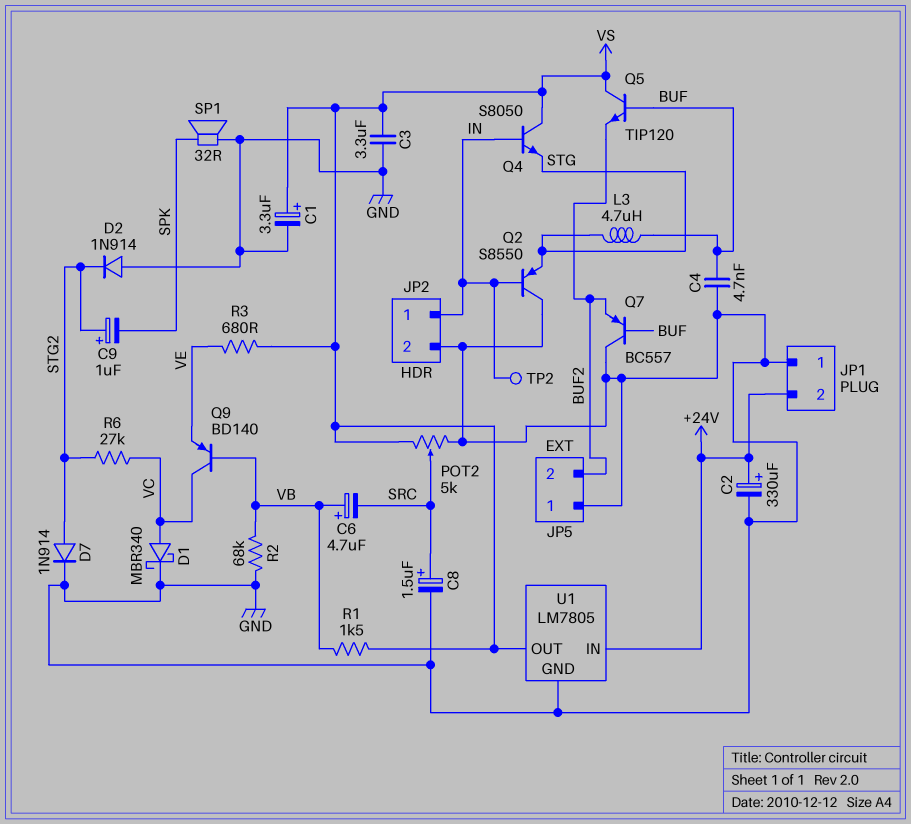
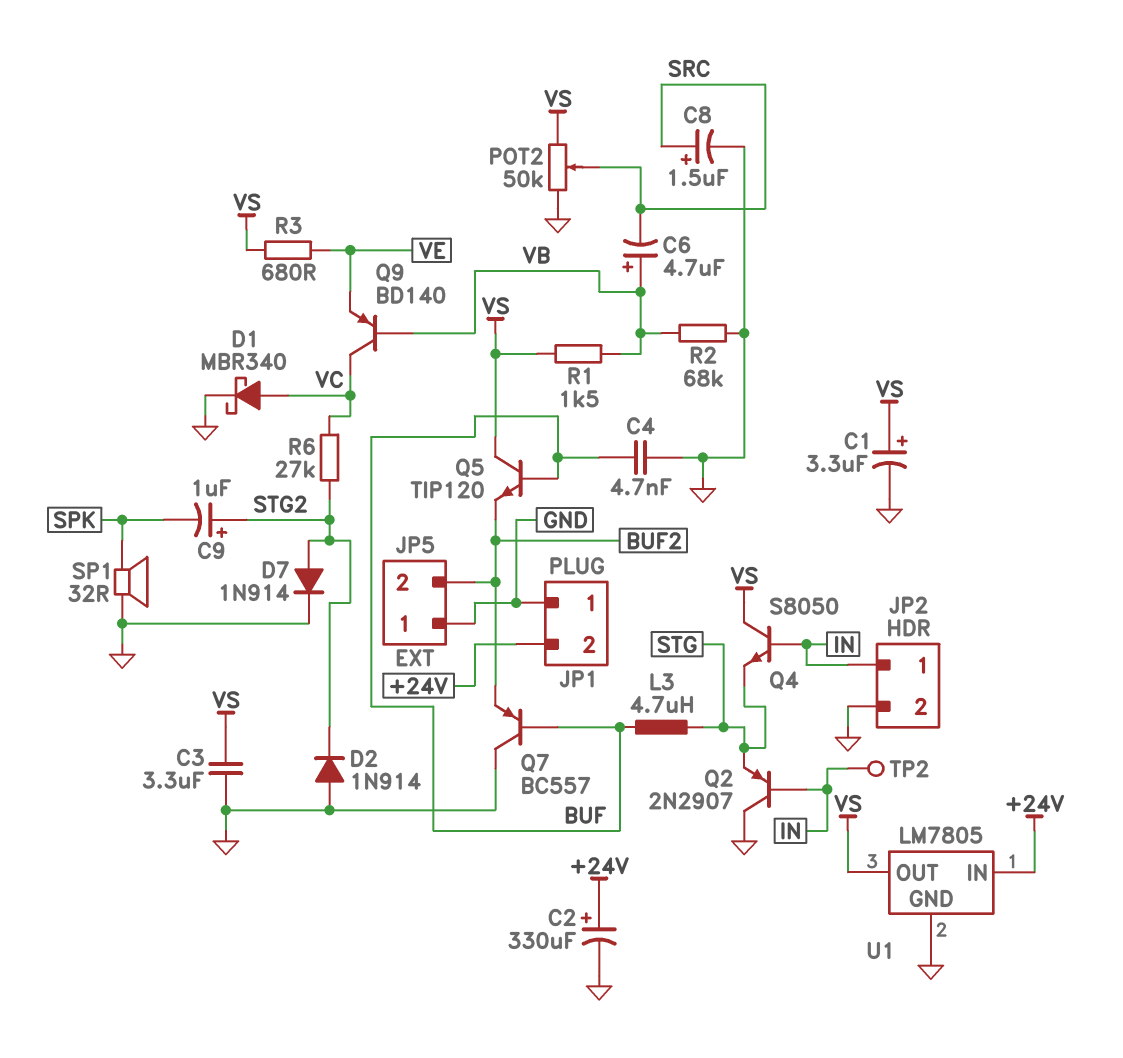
POT2: 5k (GND, VS, wiper SRC) -> 50k (GND, VS, wiper SRC)
Q2: PNP S8550 (B IN, C GND, E STG) -> PNP 2N2907 (B IN, C GND, E STG)

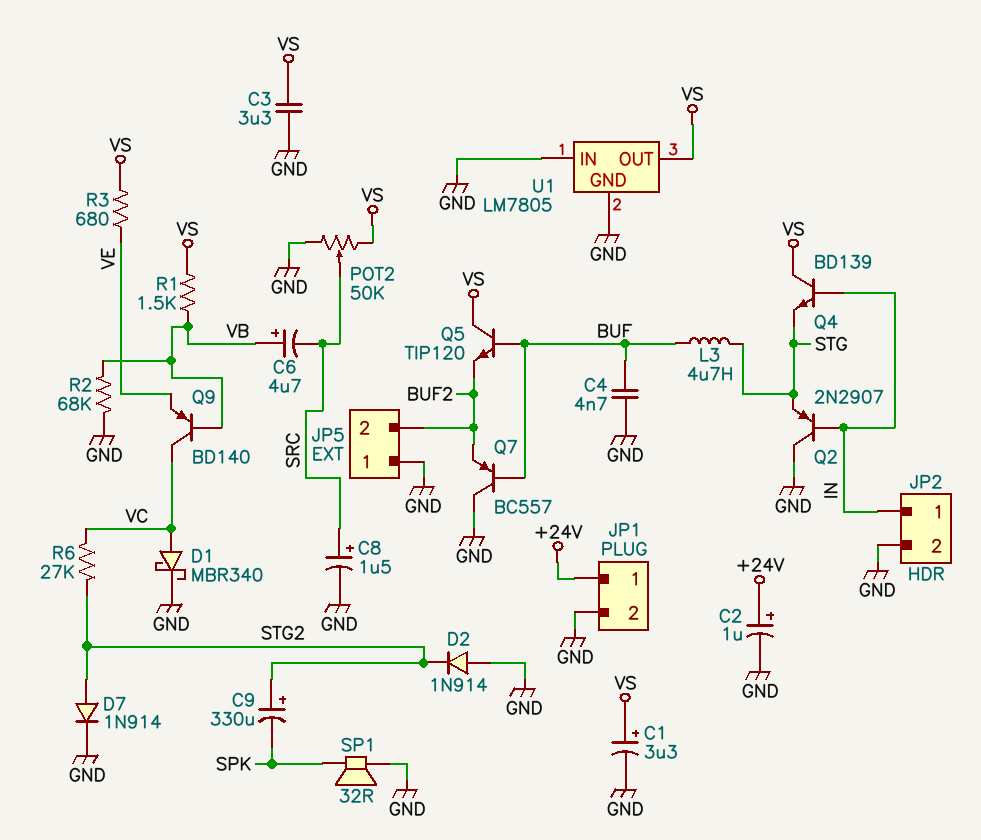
C2: 330uF (plus +24V, minus GND) -> 1uF (plus +24V, minus GND)
C9: 1uF (plus STG2, minus SPK) -> 330uF (plus STG2, minus SPK)
JP1 pin 1: GND -> +24V
JP1 pin 2: +24V -> GND
Q4: NPN S8050 (B IN, C VS, E STG) -> NPN BD139 (B IN, C VS, E STG)
TP2: test point (IN) -> none
U1 pin IN: +24V -> GND

